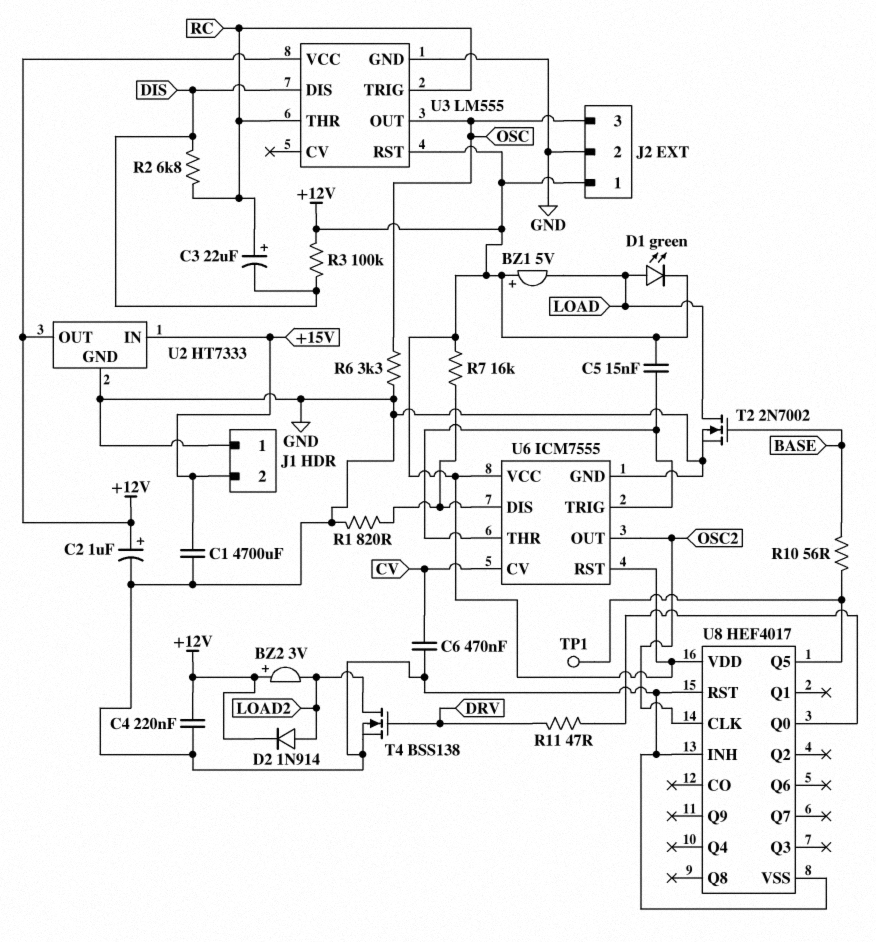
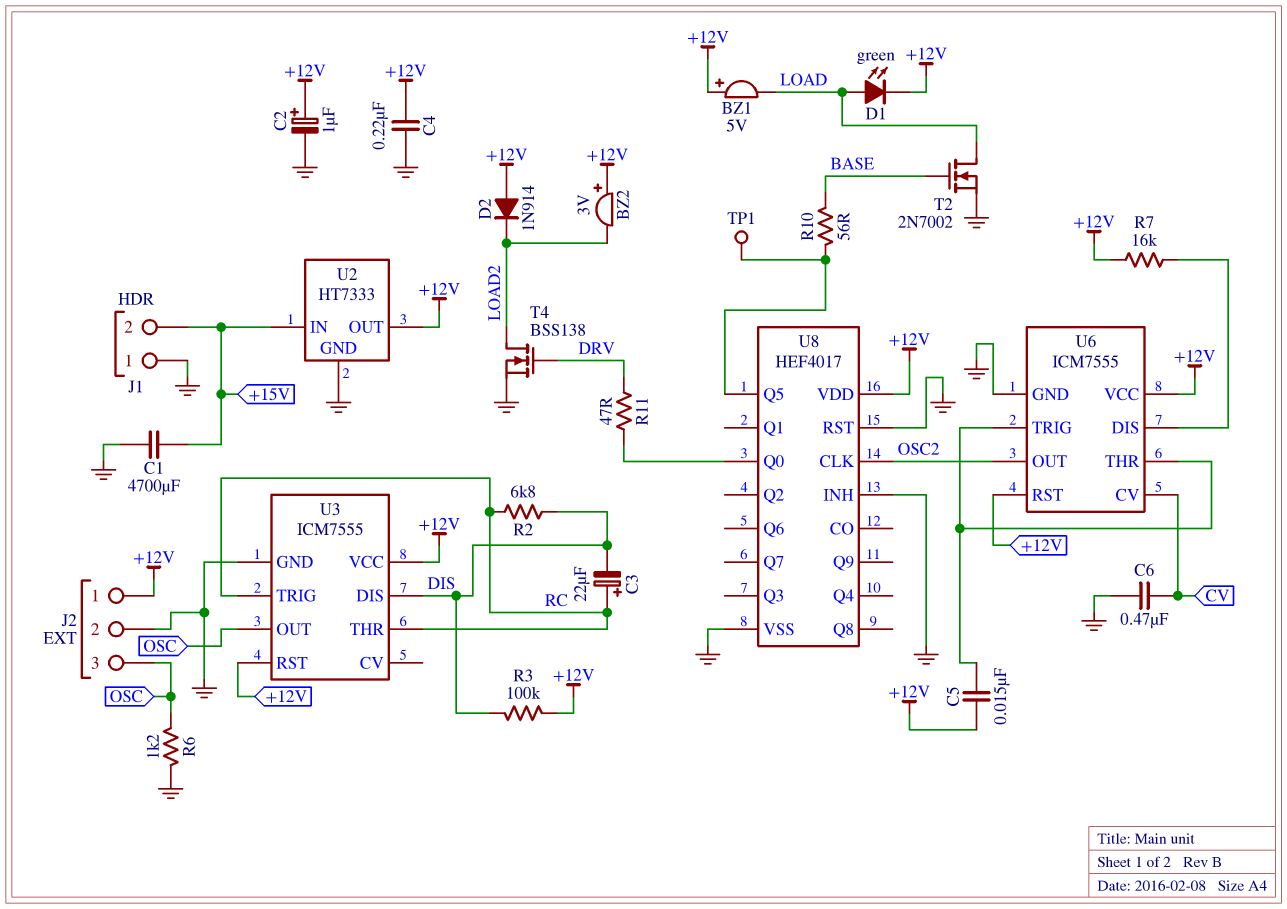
D2: diode 1N914 (A LOAD2, K +12V) -> diode 1N914 (A +12V, K LOAD2)
R1: 820 (GND, U6/DIS) -> none
R6: 3.3k (GND, OSC) -> 1.2k (GND, OSC)
U3: LM555 -> ICM7555

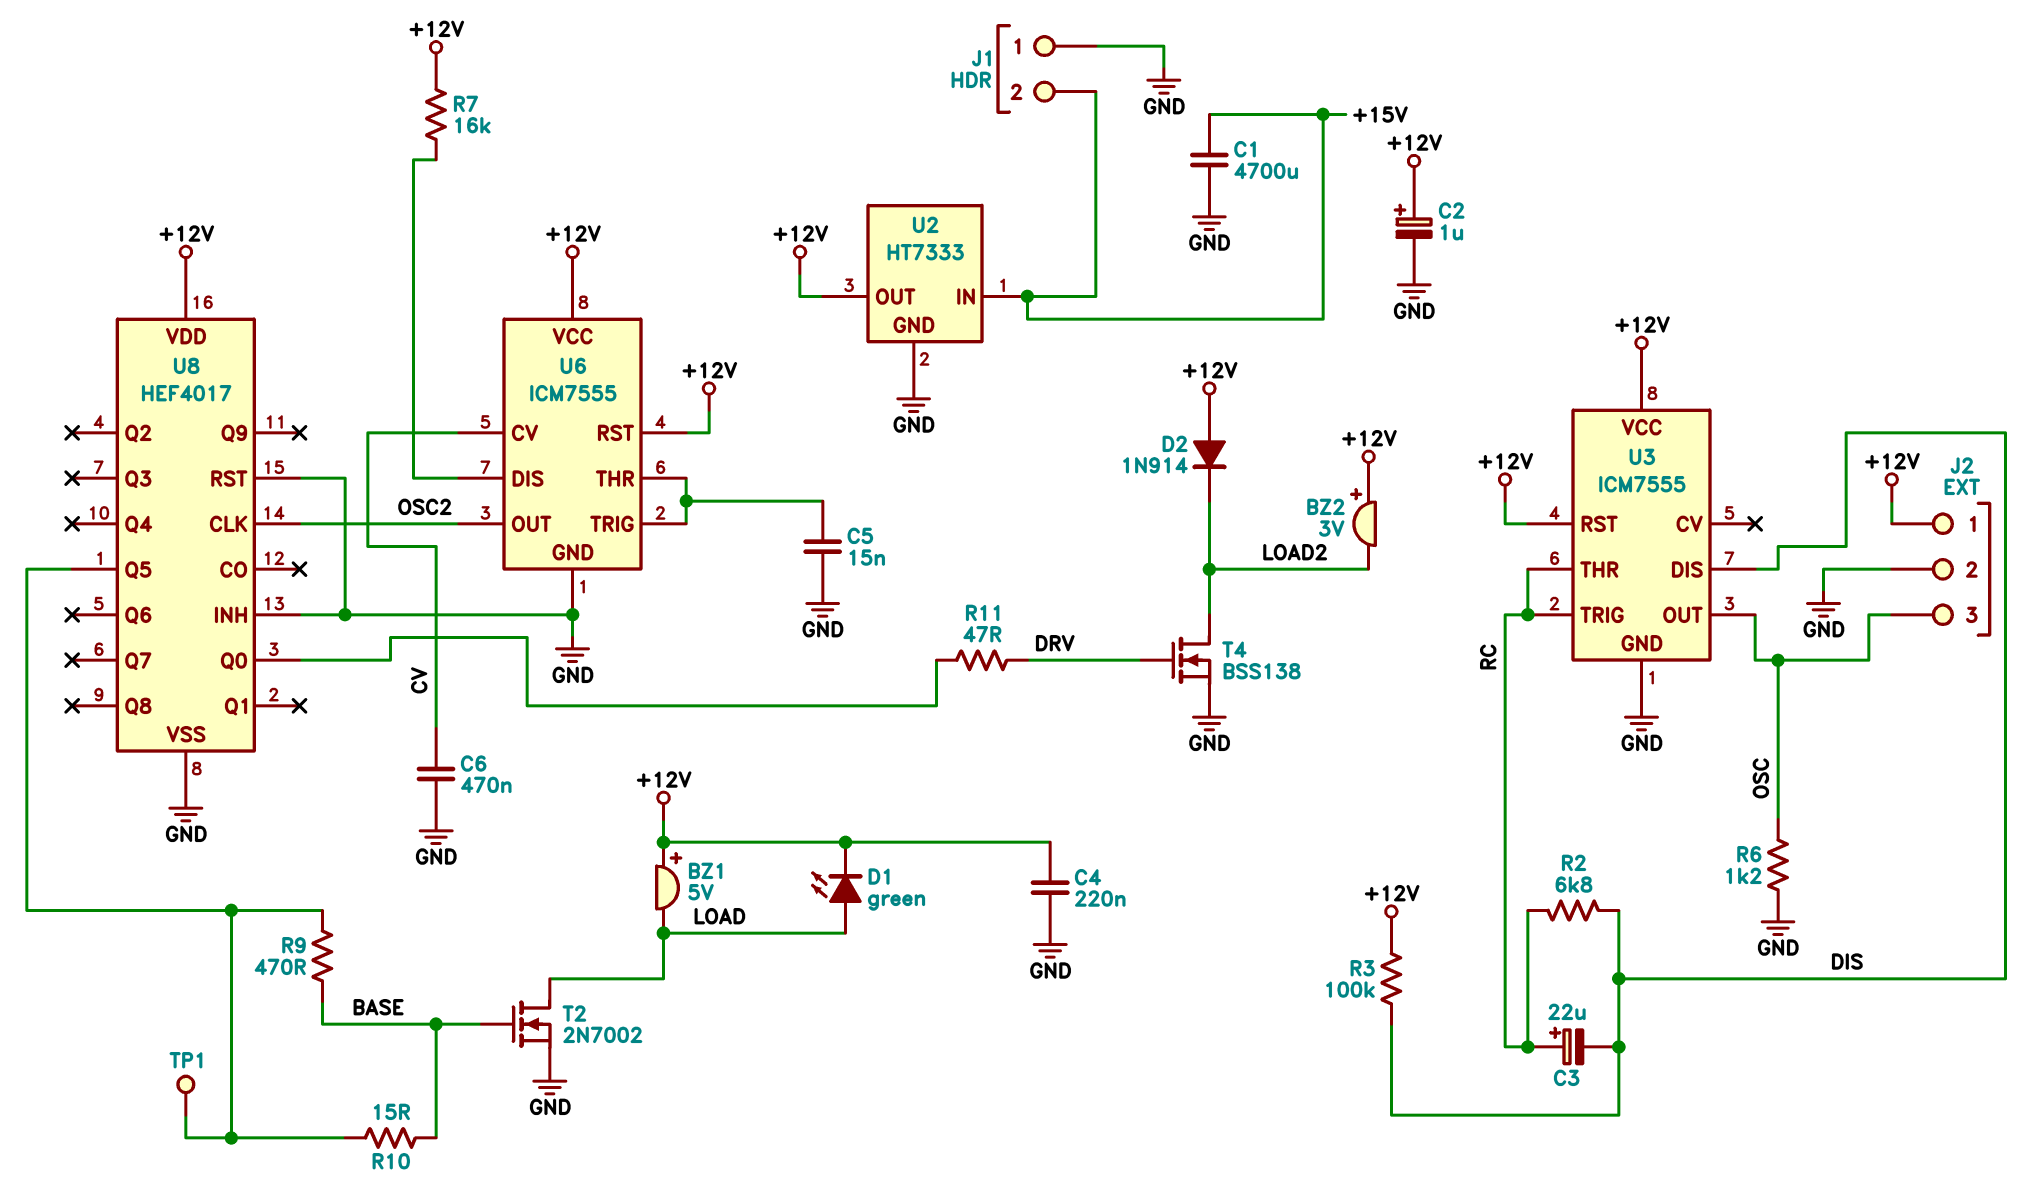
C5: 15nF (+12V, U6/THR) -> 15nF (GND, U6/THR)
R9: none -> 470 (BASE, U8/Q5)
R10: 56 (BASE, U8/Q5) -> 15 (BASE, U8/Q5)

